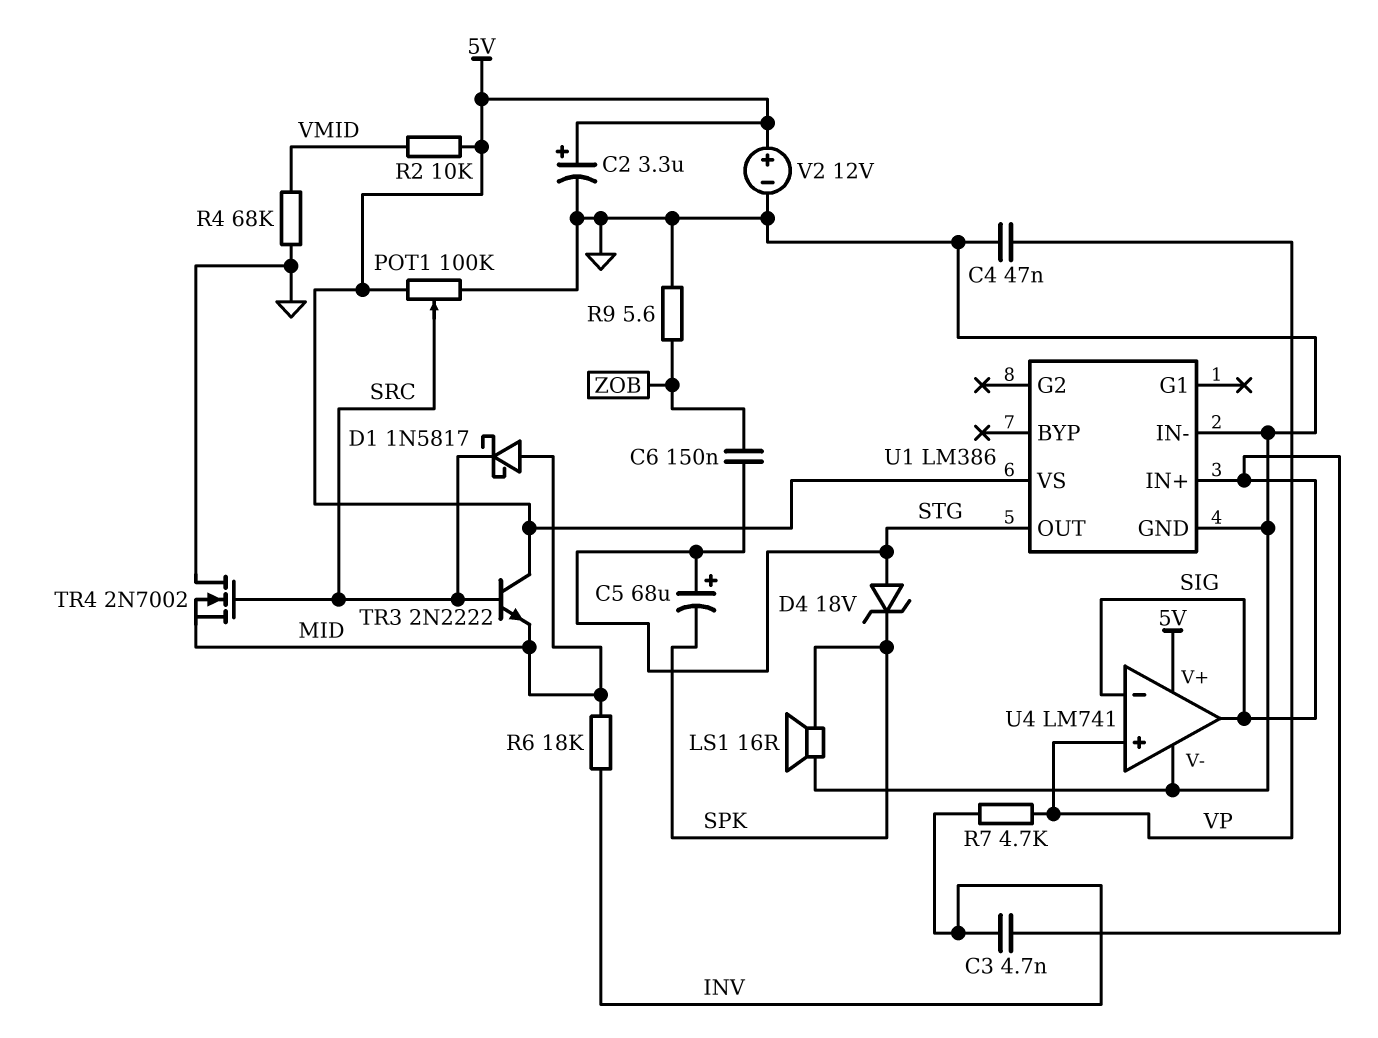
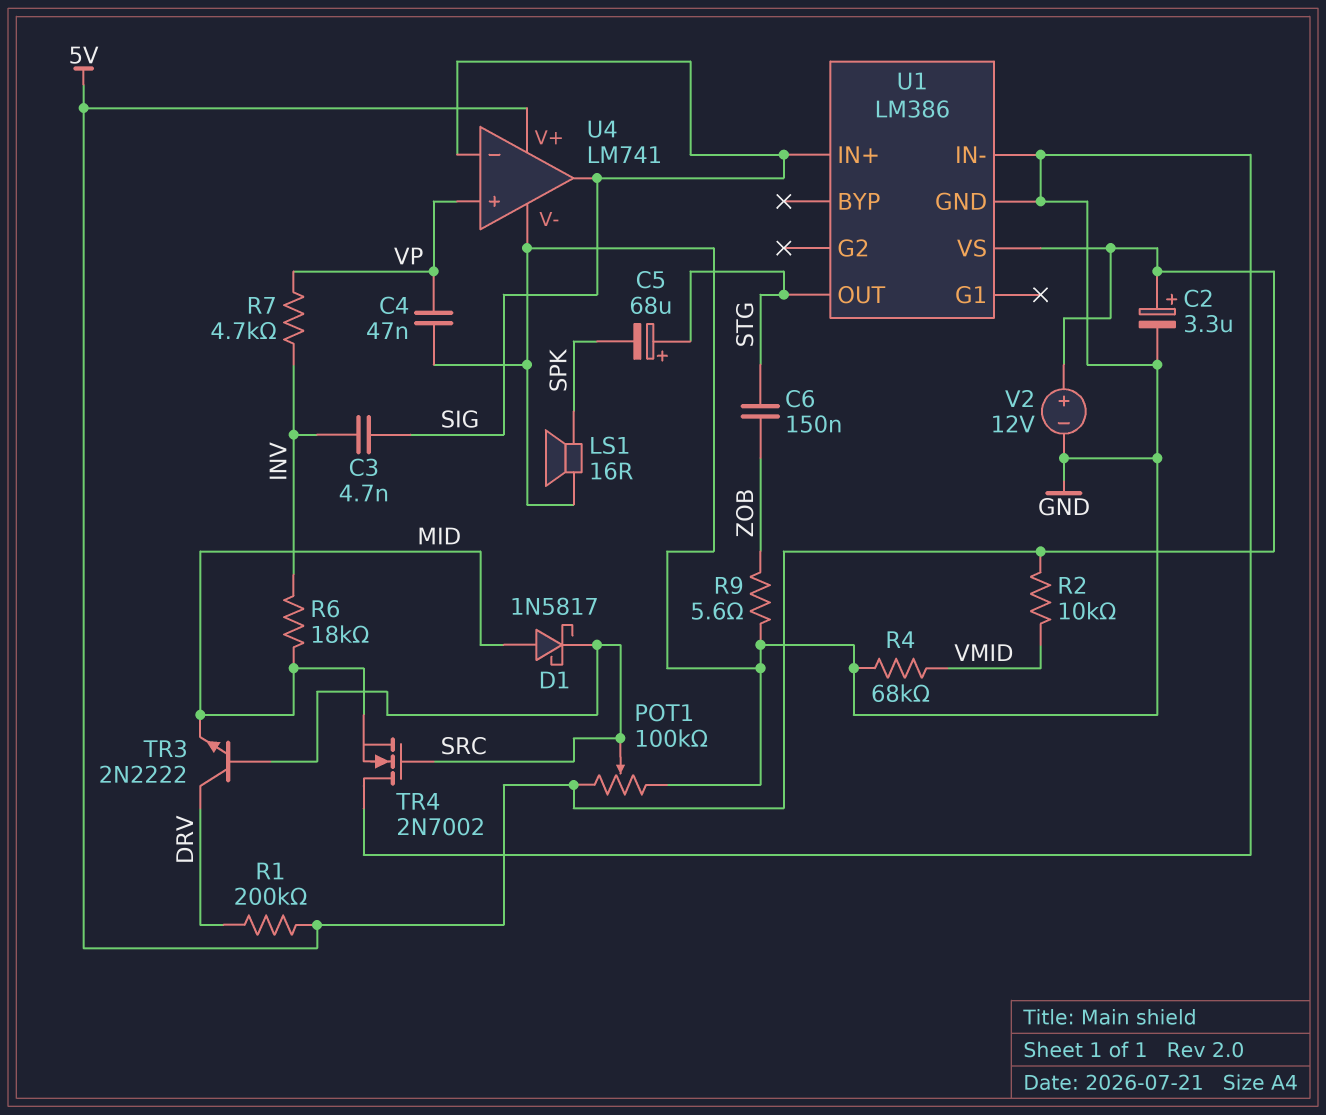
D4: zener 18V (A STG, K SPK) -> none
R1: none -> 200k (5V, DRV)
TR3: NPN 2N2222 (B SRC, C 5V, E MID) -> NPN 2N2222 (B SRC, C DRV, E MID)

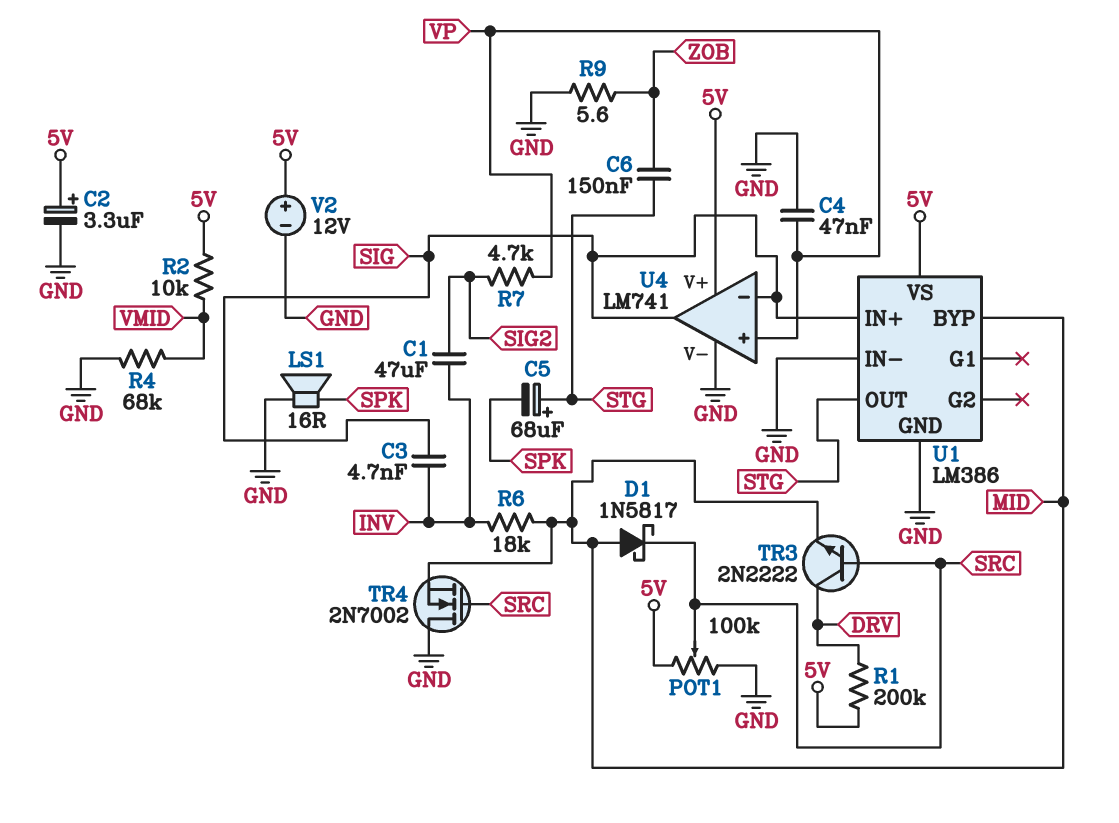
C1: none -> 47uF (INV, SIG2)
R7: 4.7k (INV, VP) -> 4.7k (SIG2, VP)
U1 pin BYP: none -> MID

